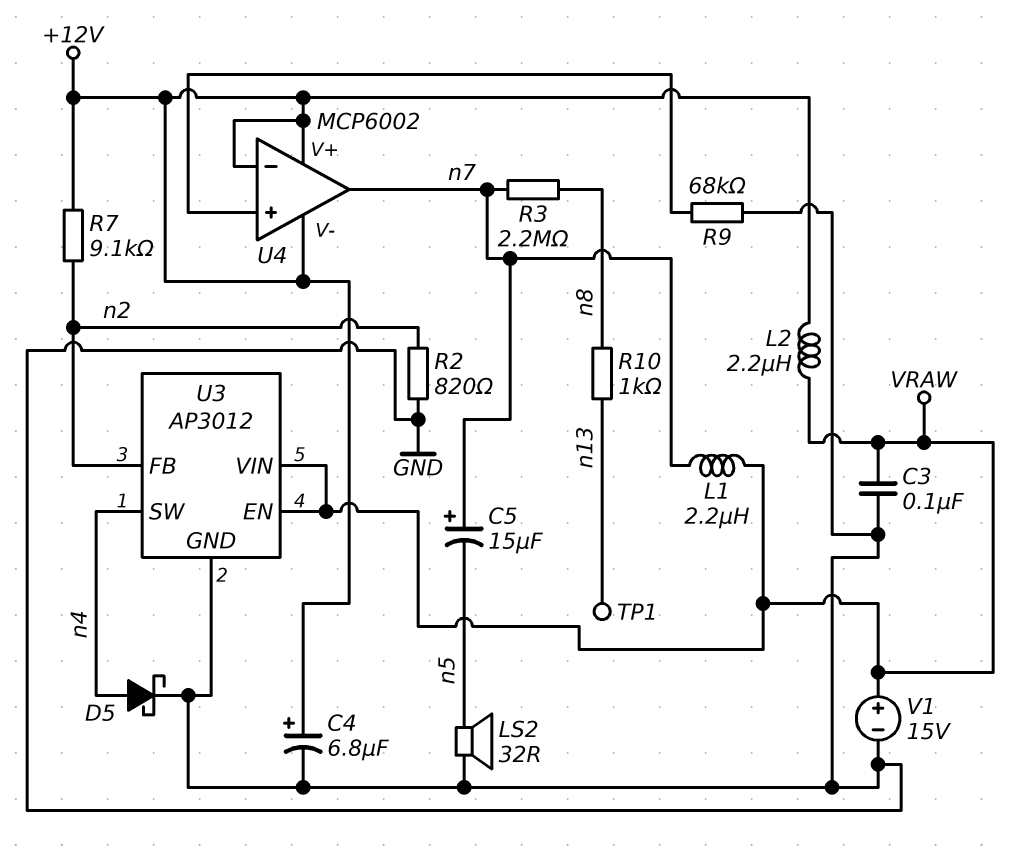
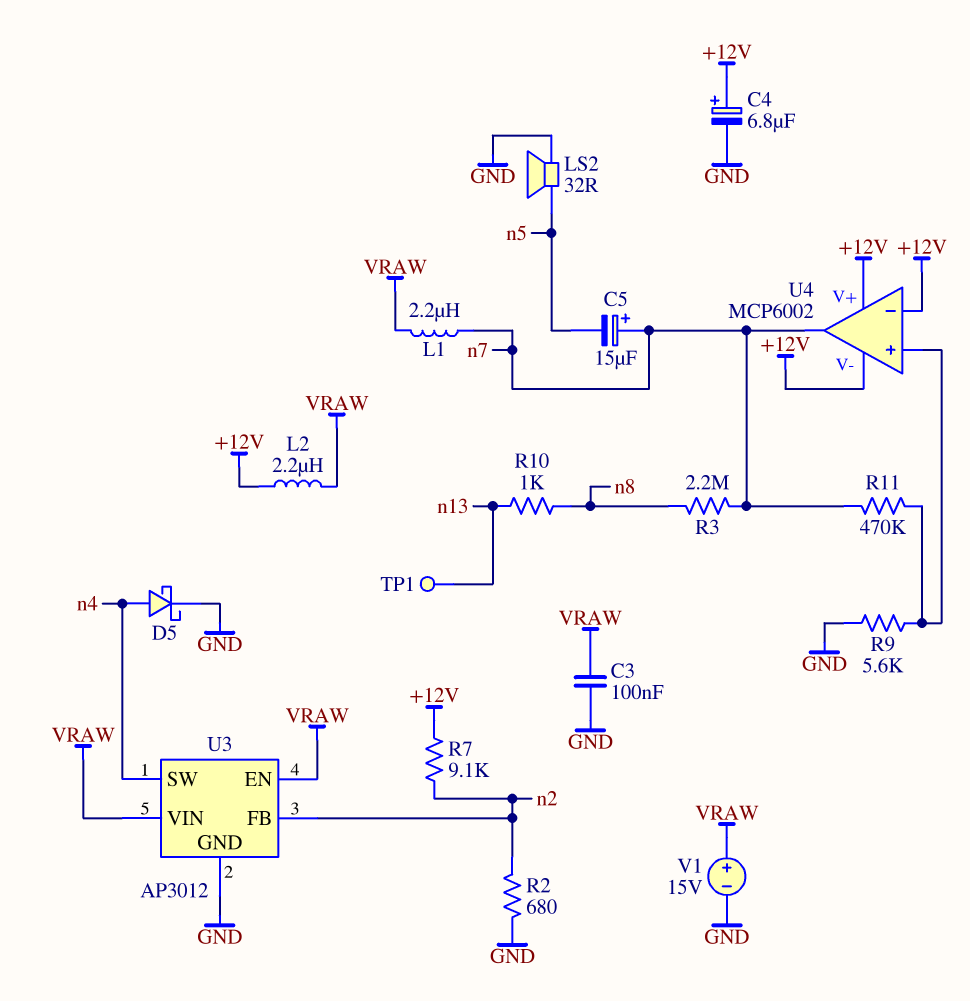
R2: 820 (GND, n2) -> 680 (GND, n2)
R9: 68k (GND, U4/in+) -> 5.6k (GND, U4/in+)
R11: none -> 470k (U4/in+, n7)

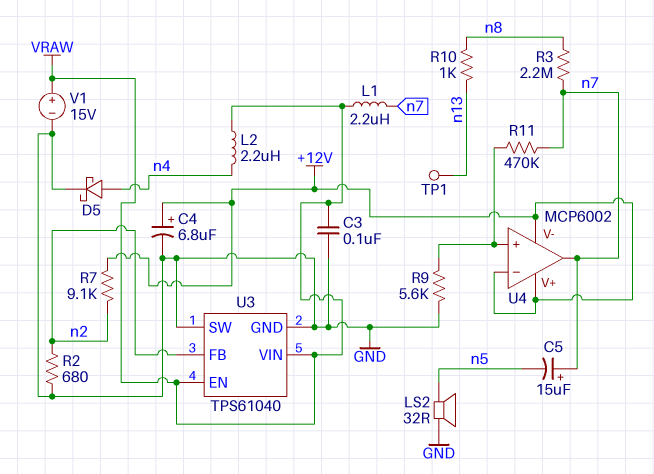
L2: 2.2uH (+12V, VRAW) -> 2.2uH (VRAW, n4)
U3: AP3012 -> TPS61040
U3 pin SW: n4 -> GND

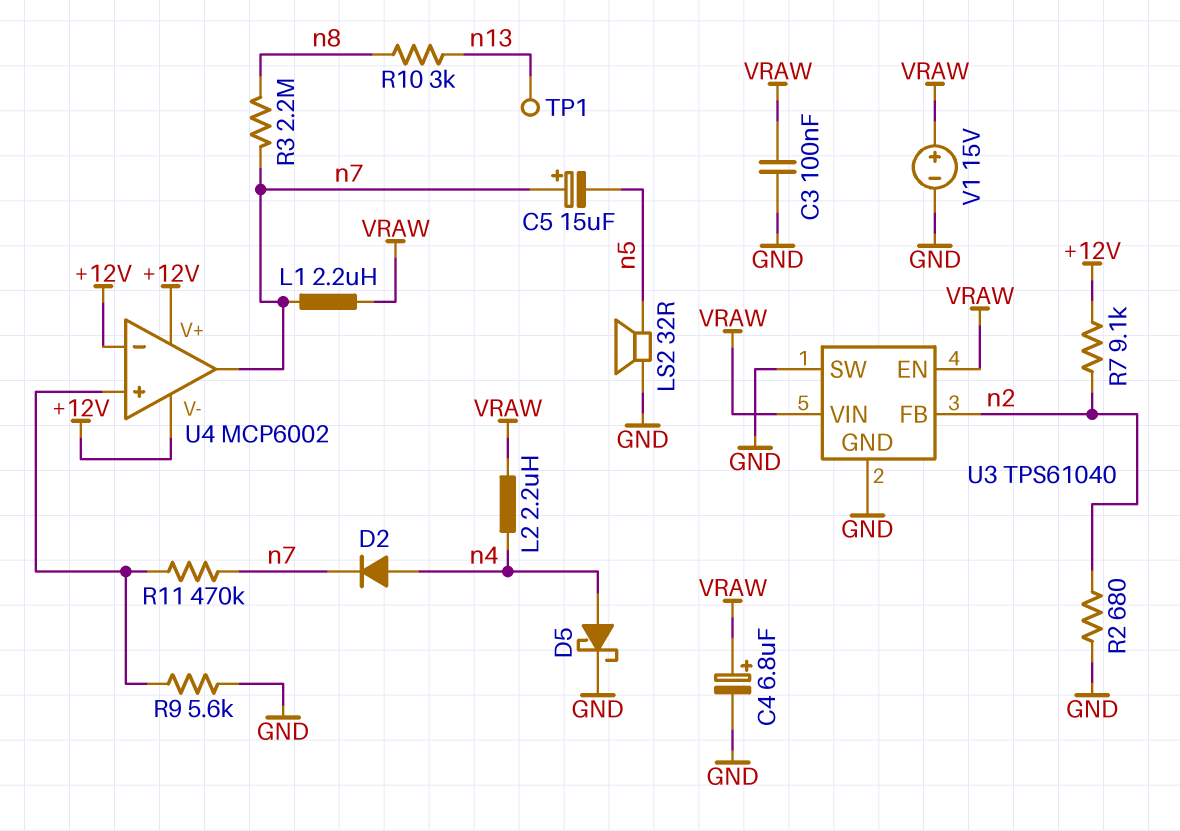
C4: 6.8uF (plus +12V, minus GND) -> 6.8uF (plus VRAW, minus GND)
D2: none -> diode (A n4, K n7)
R10: 1k (n8, n13) -> 3k (n8, n13)

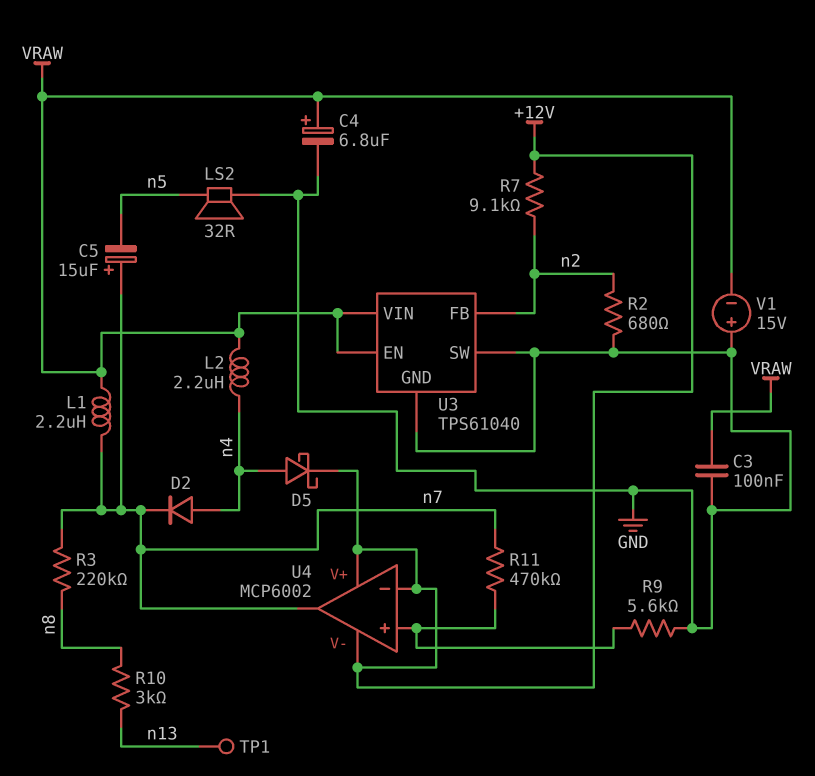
D5: schottky (A n4, K GND) -> schottky (A n4, K +12V)
R3: 2.2M (n7, n8) -> 220k (n7, n8)
V1: 15V (plus VRAW, minus GND) -> 15V (plus GND, minus VRAW)

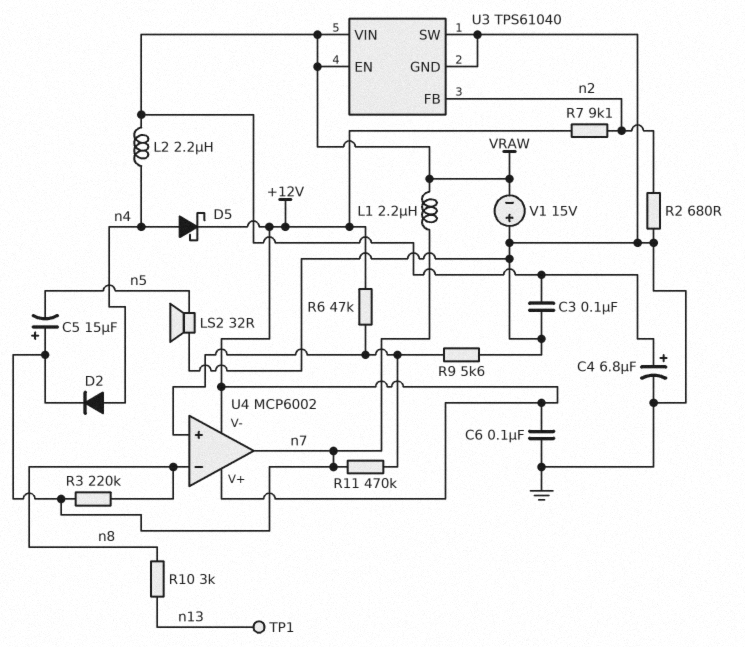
C6: none -> 100nF (+12V, GND)
R6: none -> 47k (+12V, U4/in+)
U4 pin in-: +12V -> n8

